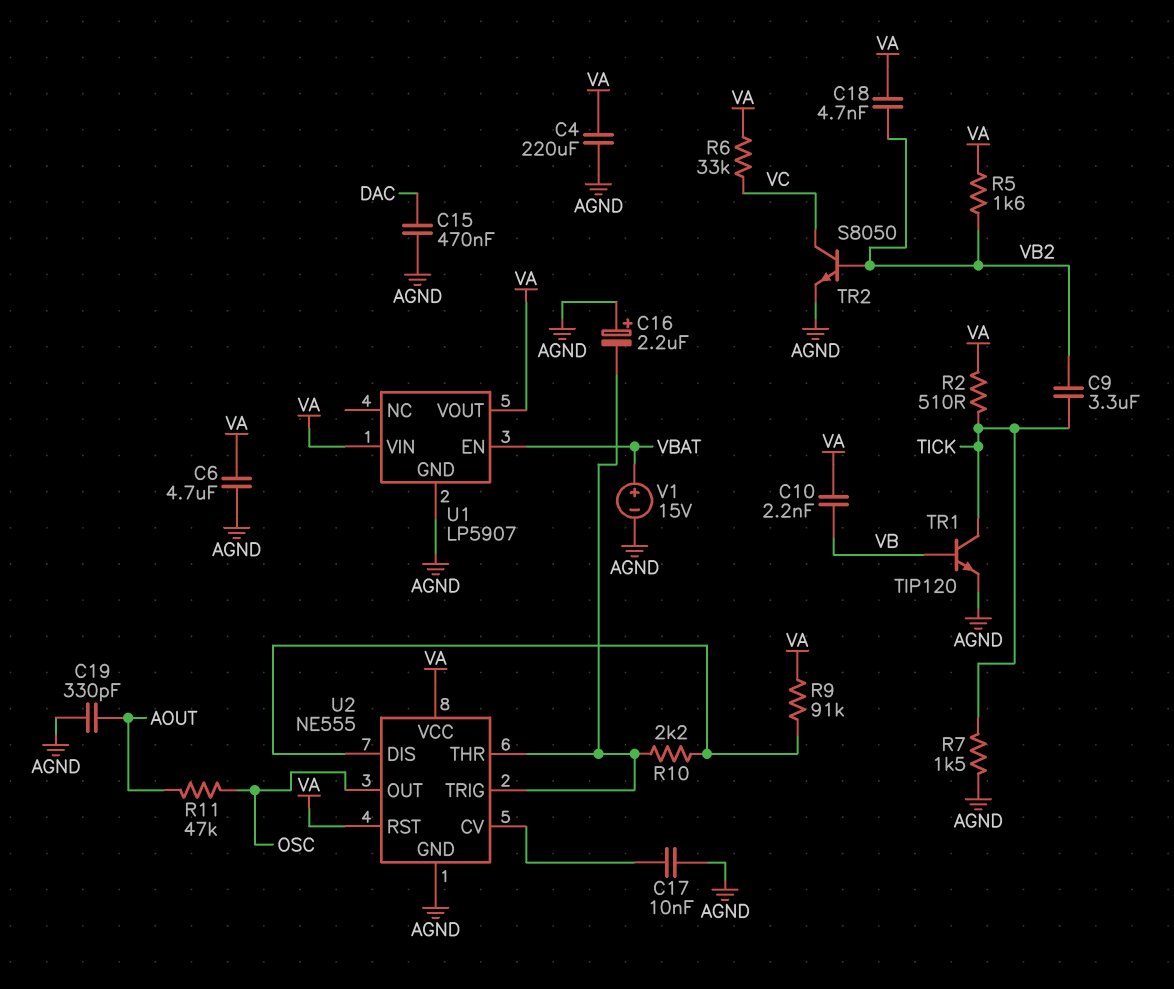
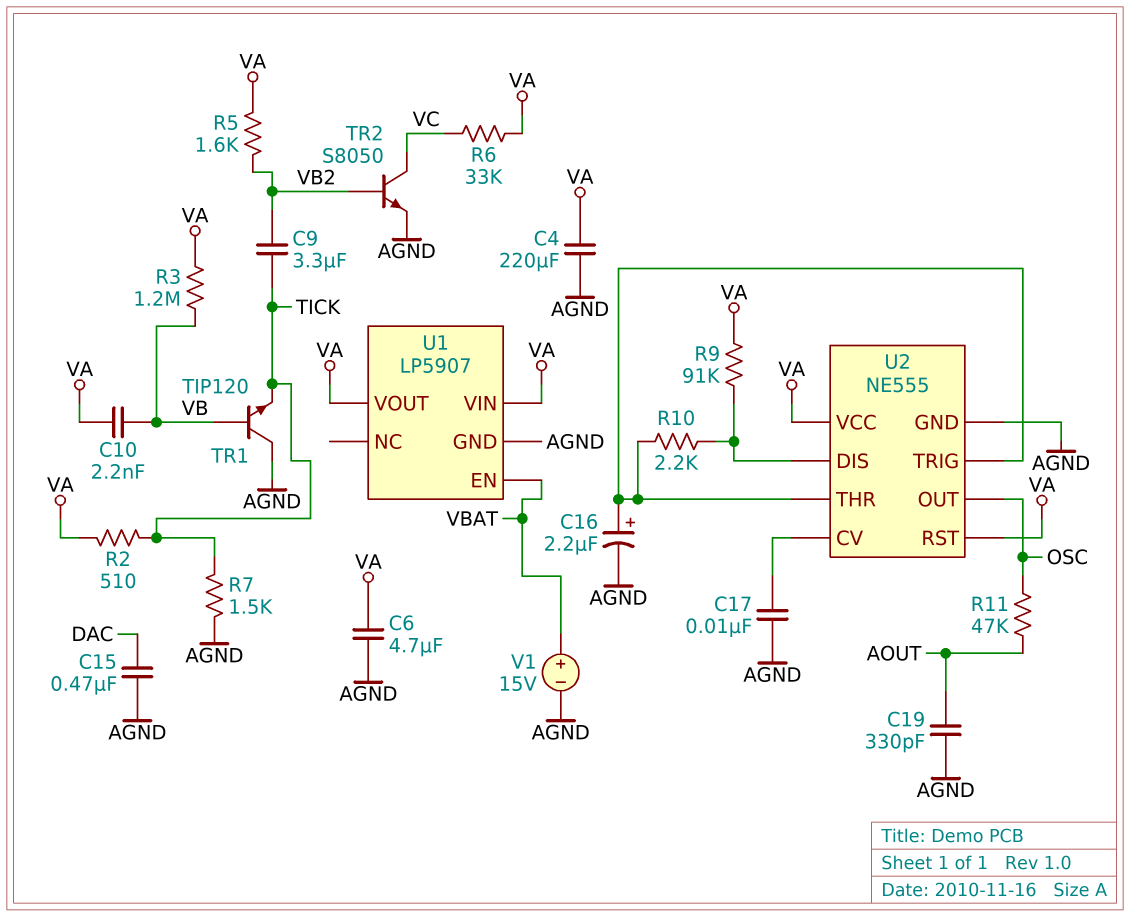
C16: 2.2uF (plus AGND, minus U2/THR) -> 2.2uF (plus U2/THR, minus AGND)
C18: 4.7nF (VA, VB2) -> none
R3: none -> 1.2M (VA, VB)
TR1: NPN TIP120 (B VB, C TICK, E AGND) -> NPN TIP120 (B VB, C AGND, E TICK)

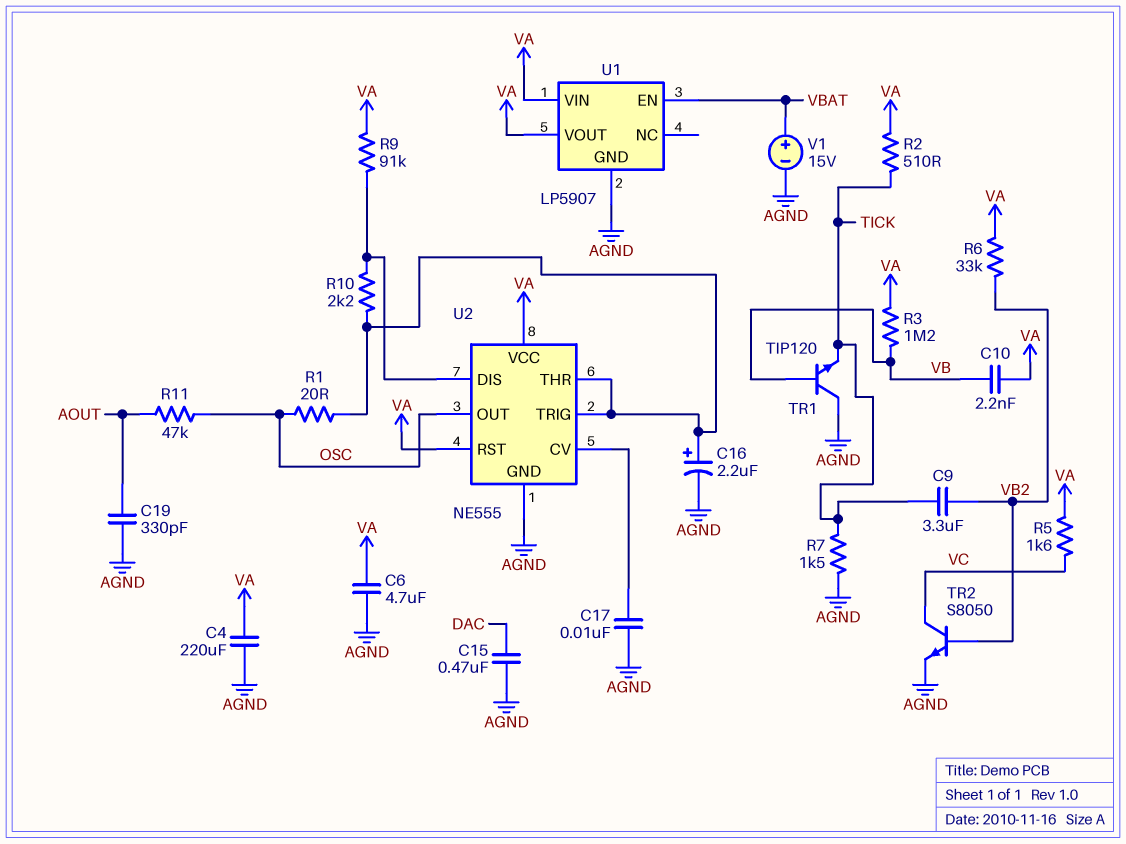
R1: none -> 20 (OSC, U2/THR)
R5: 1.6k (VA, VB2) -> 1.6k (VA, VC)
R6: 33k (VA, VC) -> 33k (VA, VB2)

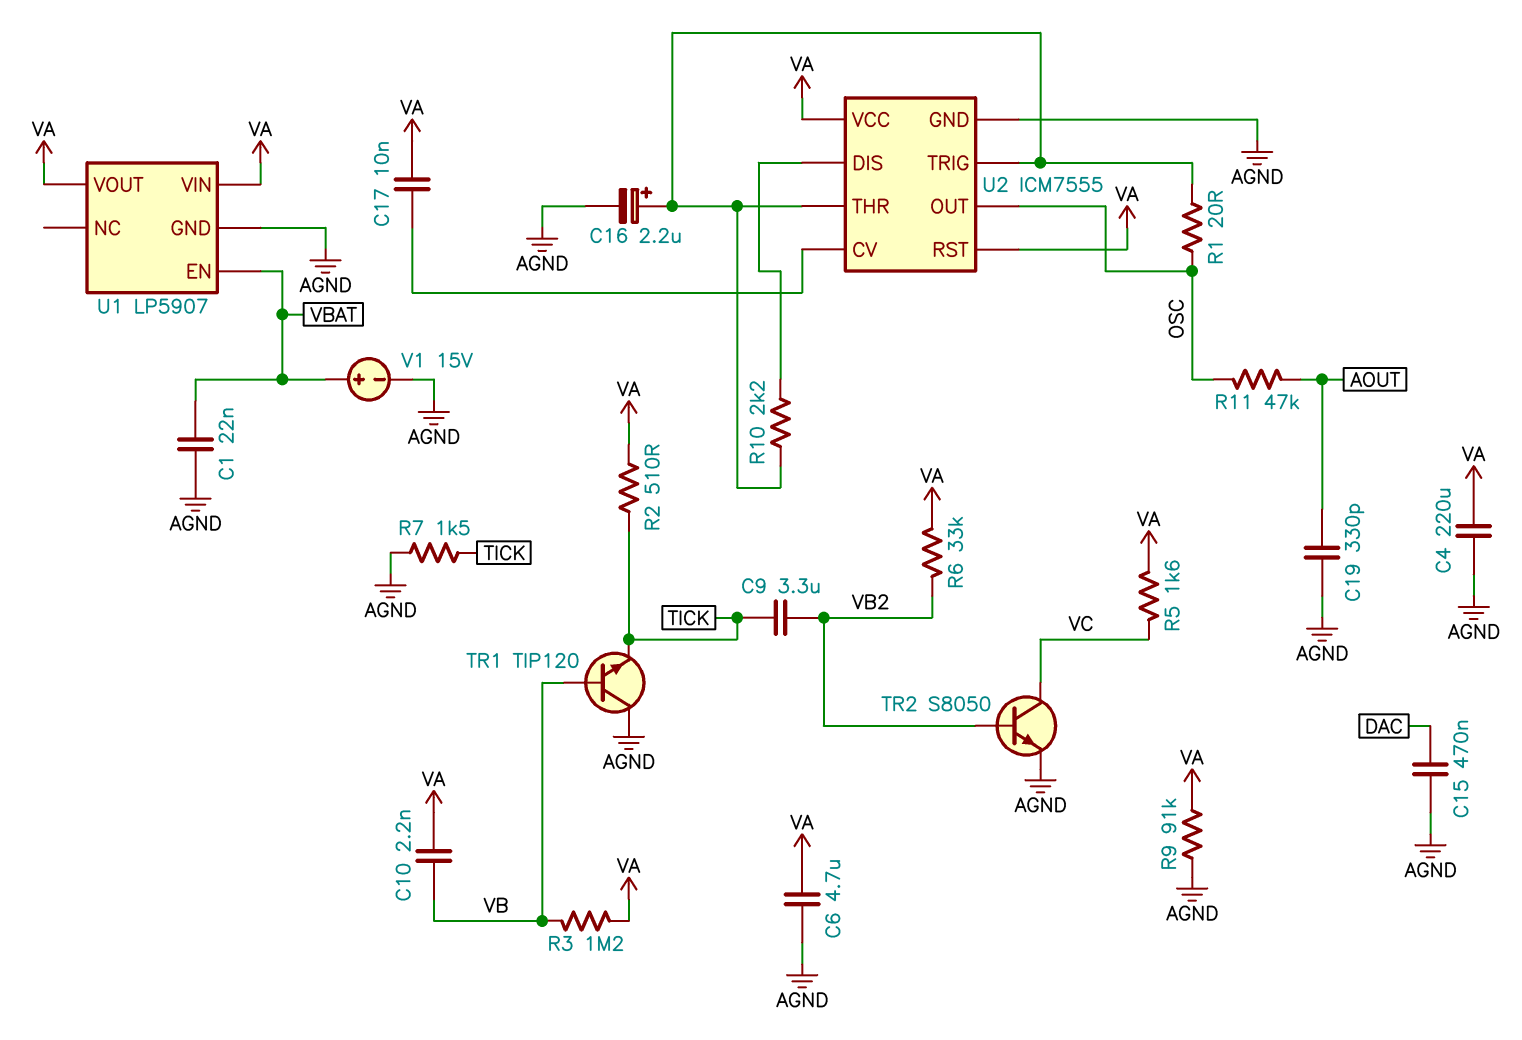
C1: none -> 22nF (AGND, VBAT)
C17: 10nF (AGND, U2/CV) -> 10nF (U2/CV, VA)
R9: 91k (U2/DIS, VA) -> 91k (AGND, VA)
U2: NE555 -> ICM7555

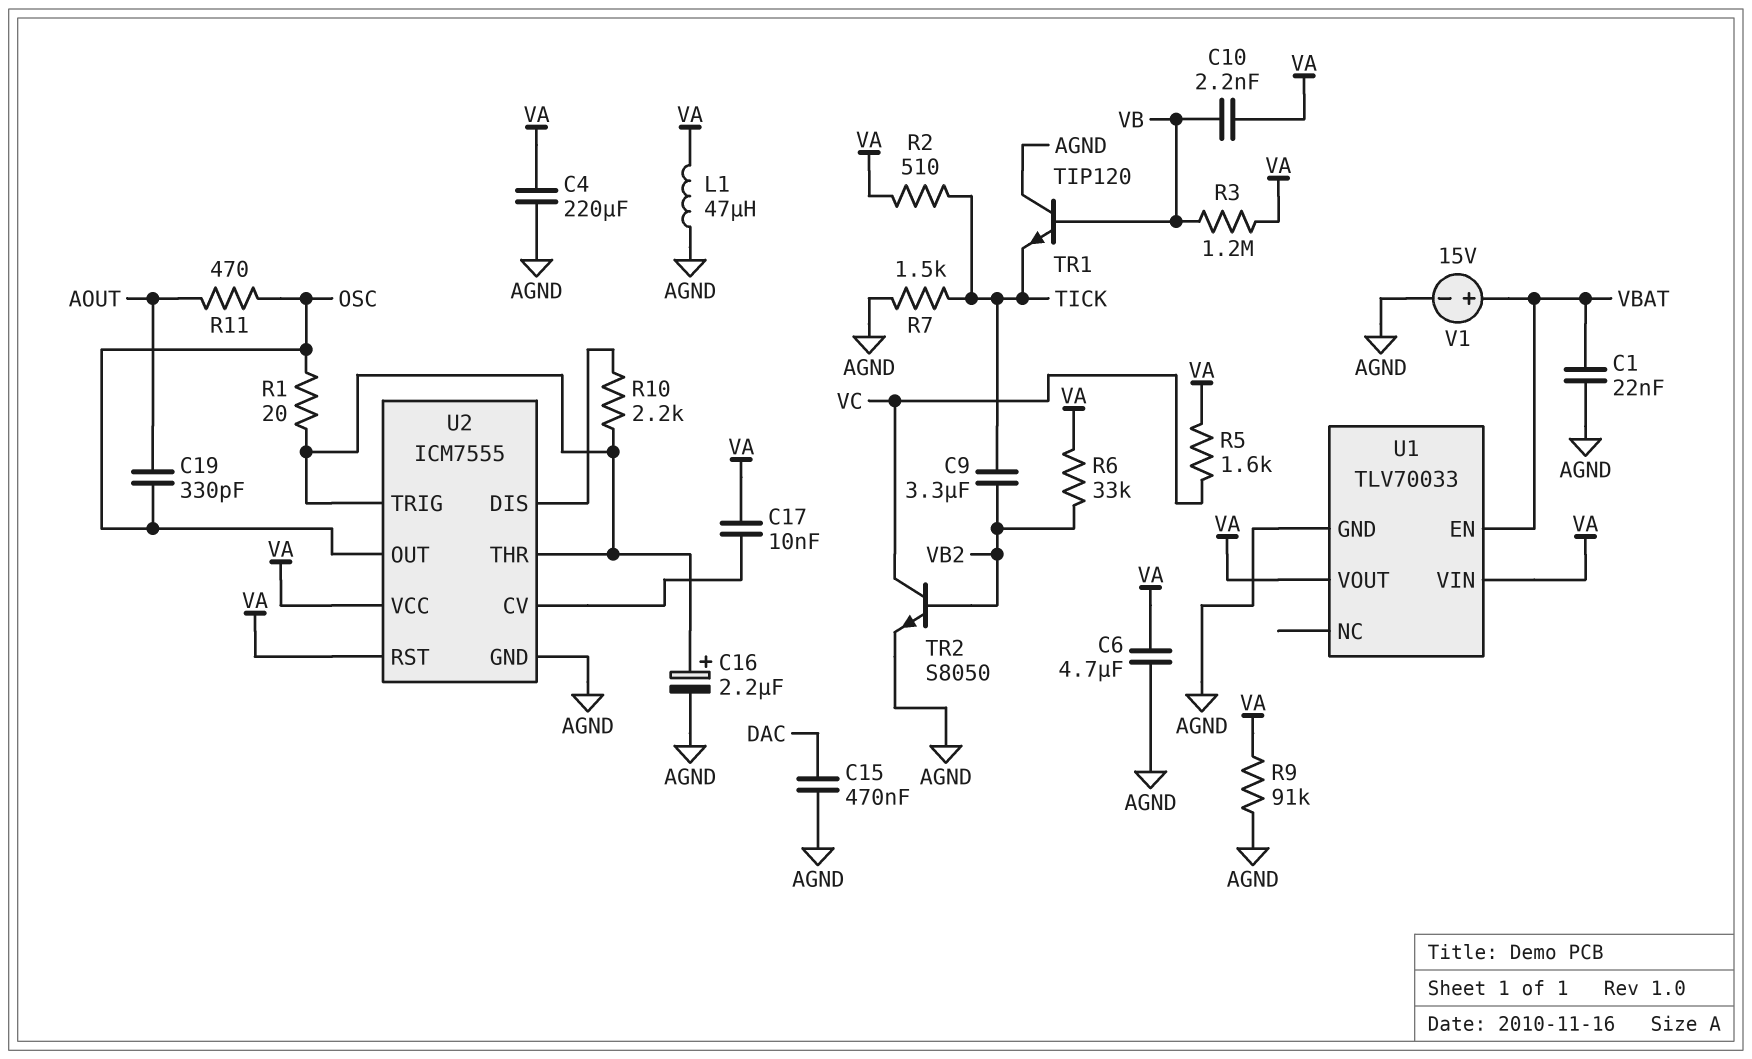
C19: 330pF (AGND, AOUT) -> 330pF (AOUT, OSC)
L1: none -> 47uH (AGND, VA)
R11: 47k (AOUT, OSC) -> 470 (AOUT, OSC)
U1: LP5907 -> TLV70033

